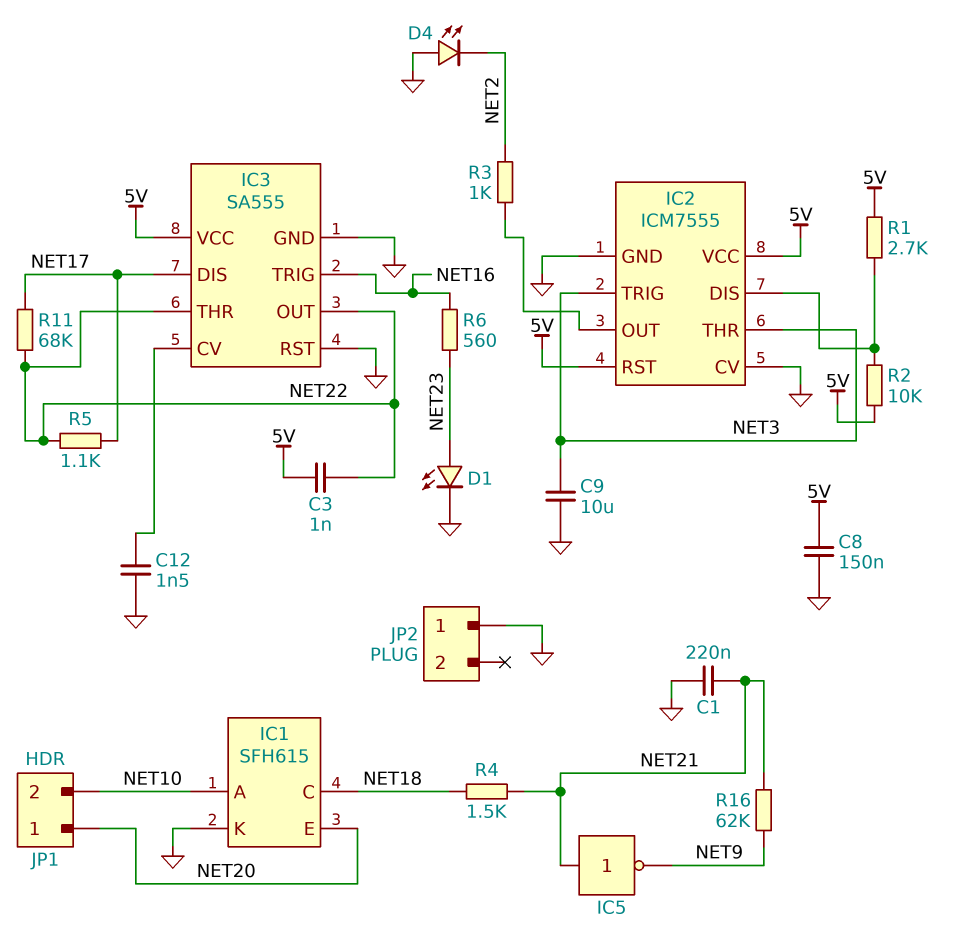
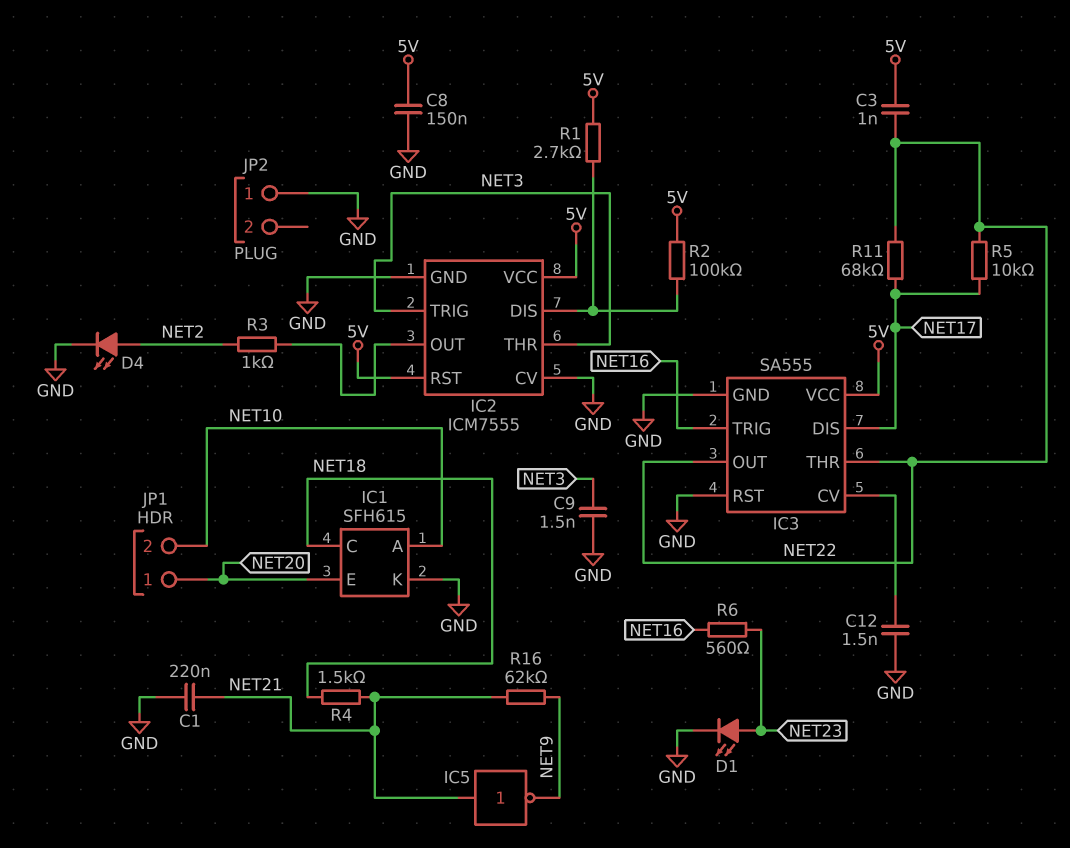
C9: 10uF (GND, NET3) -> 1.5nF (GND, NET3)
D4: LED (A GND, K NET2) -> LED (A NET2, K GND)
R2: 10k (5V, IC2/DIS) -> 100k (5V, IC2/DIS)
R5: 1.1k (NET17, NET22) -> 10k (NET17, NET22)

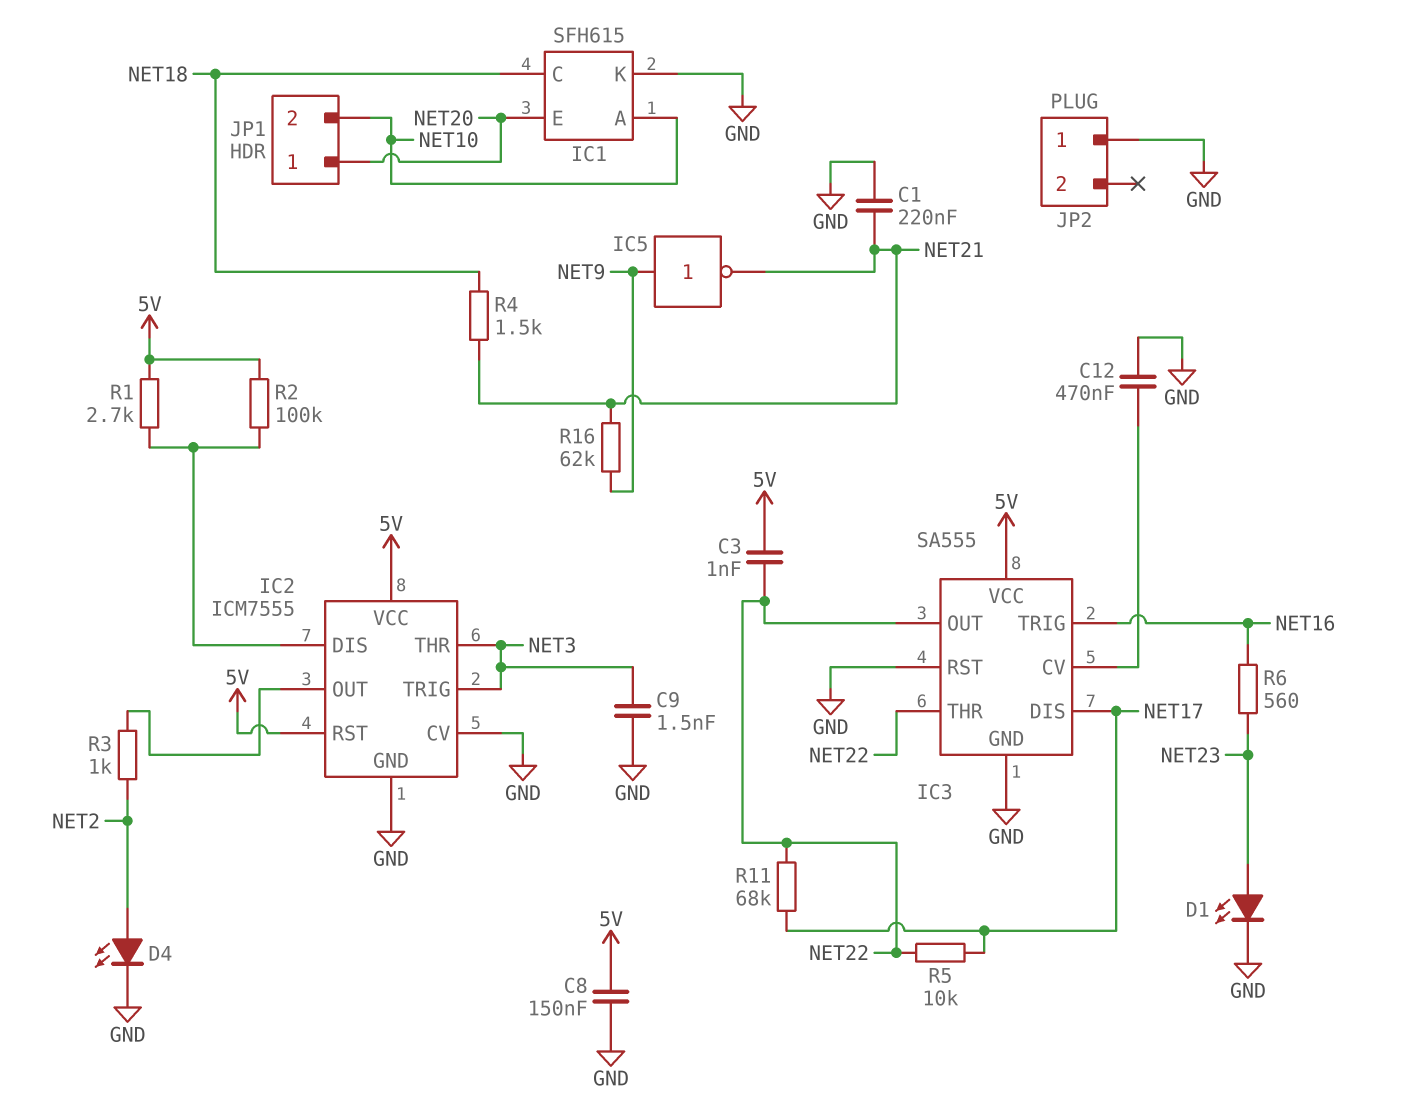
C12: 1.5nF (GND, IC3/CV) -> 470nF (GND, IC3/CV)
IC5: NOT (in NET21, out NET9) -> NOT (in NET9, out NET21)

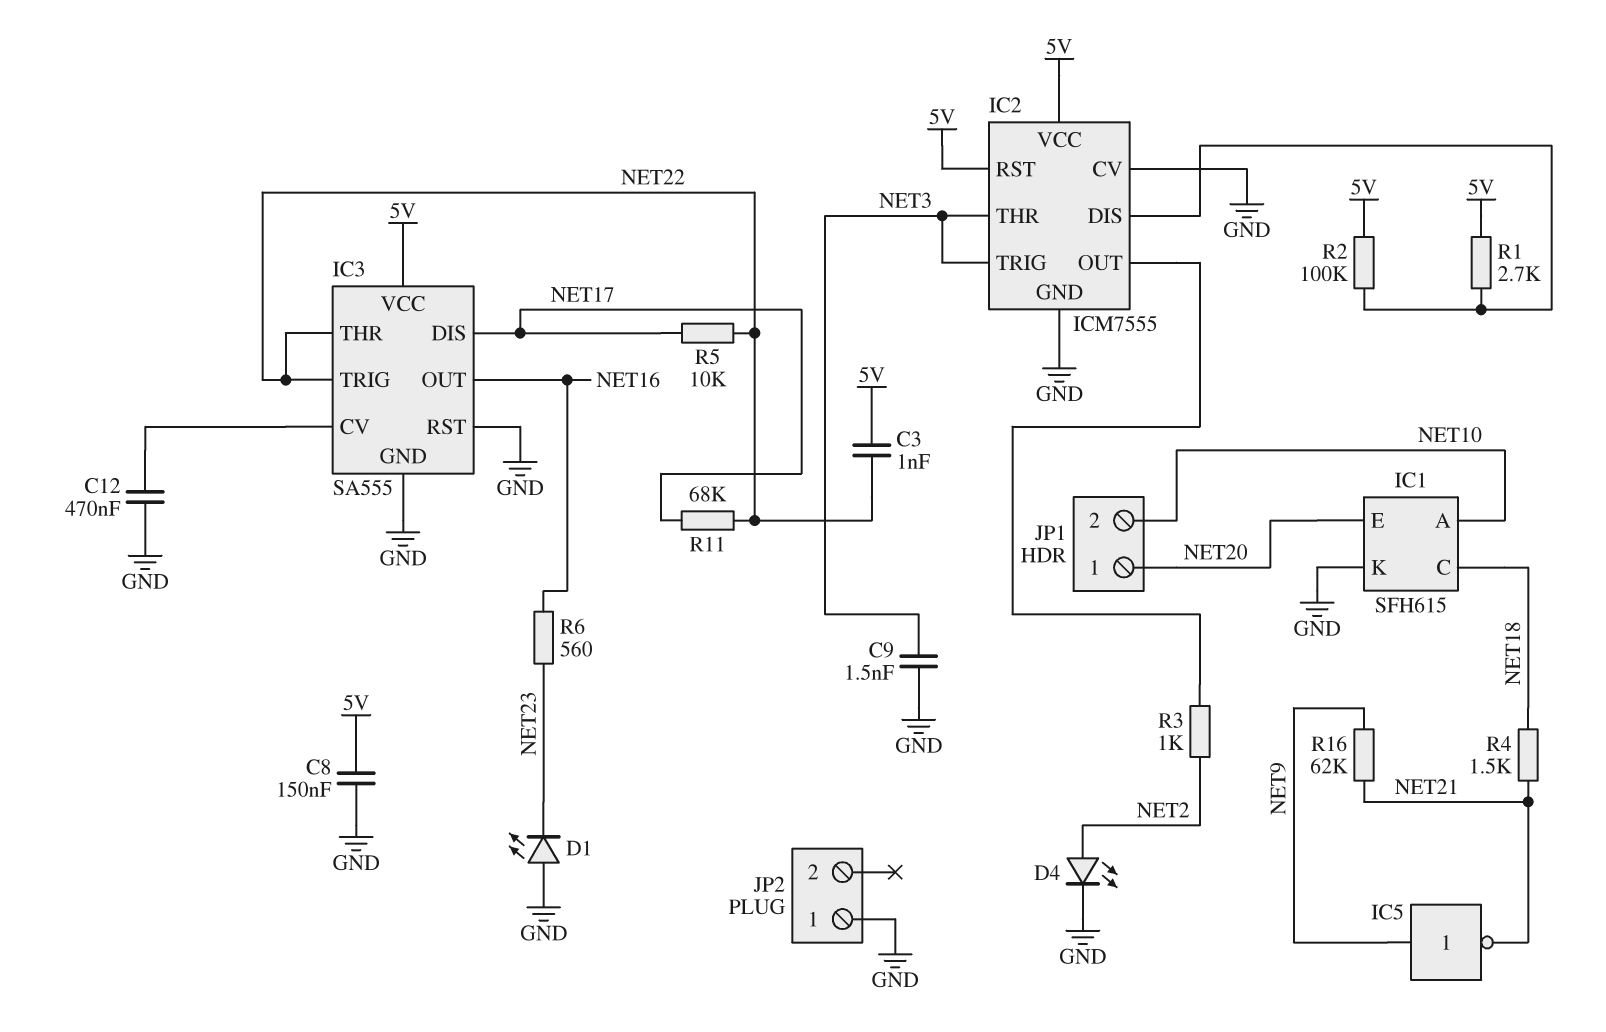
C1: 220nF (GND, NET21) -> none
D1: LED (A NET23, K GND) -> LED (A GND, K NET23)
IC3 pin OUT: NET22 -> NET16
IC3 pin TRIG: NET16 -> NET22

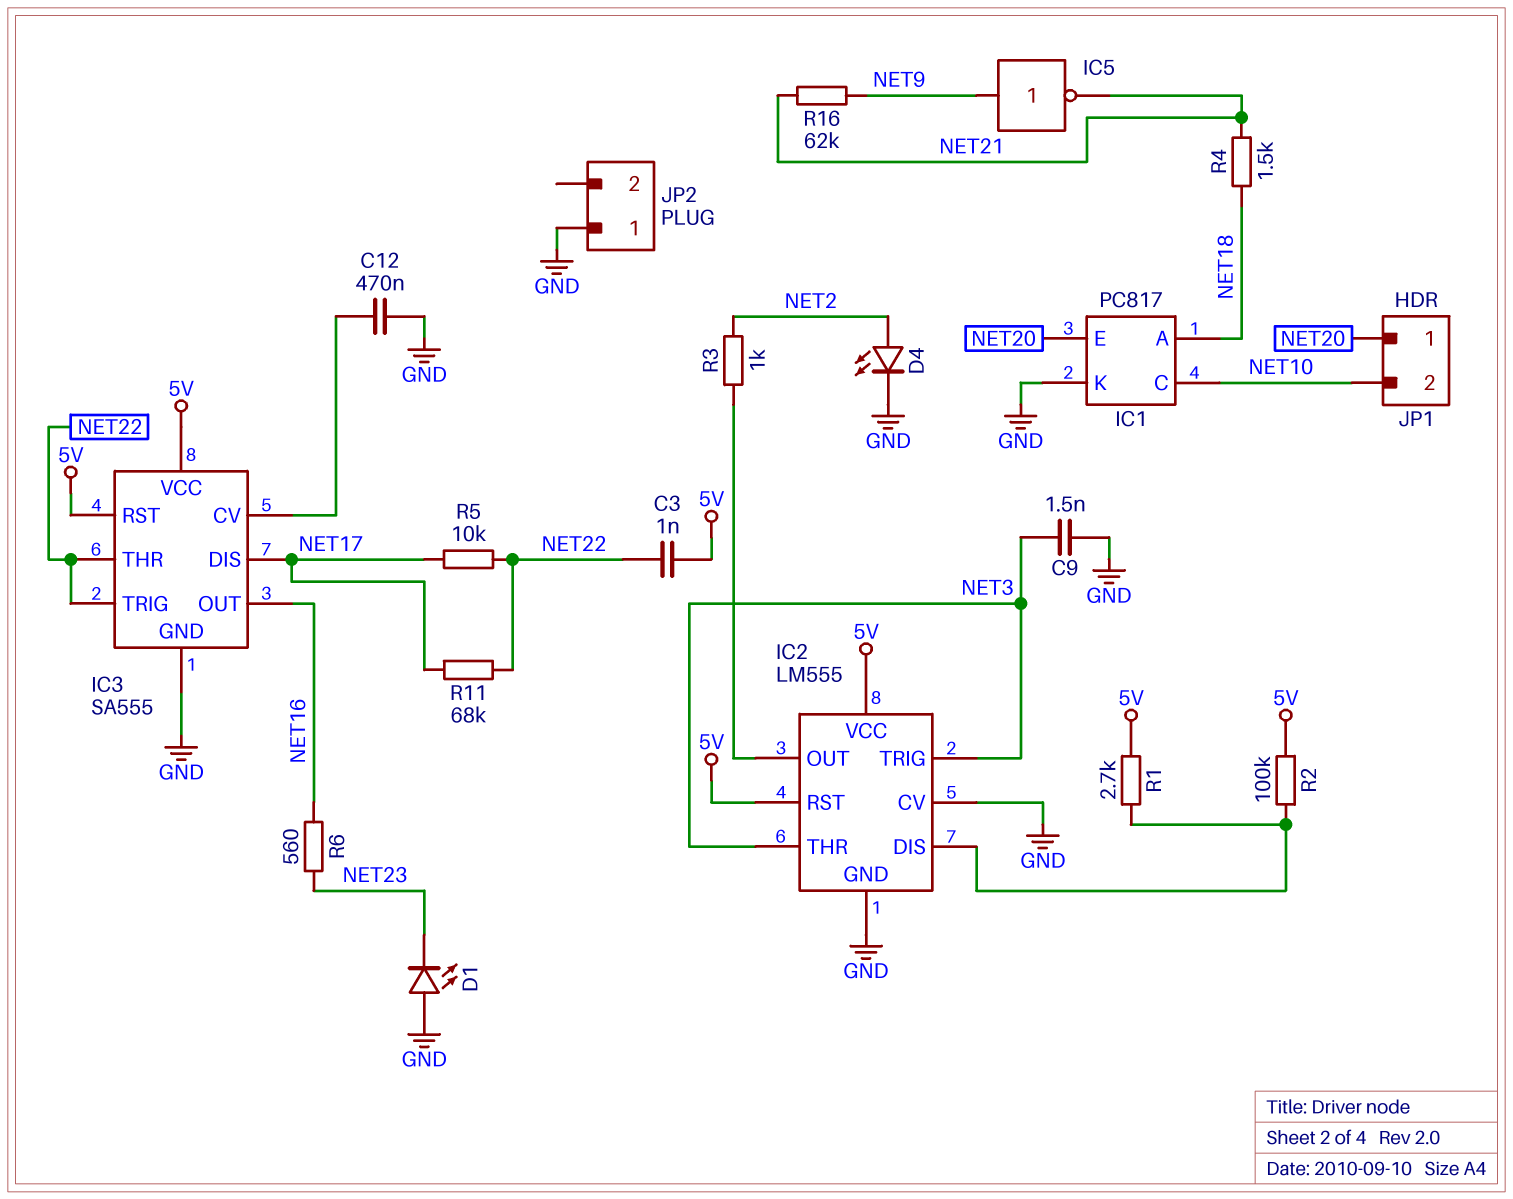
C8: 150nF (5V, GND) -> none
IC1: SFH615 -> PC817
IC1 pin A: NET10 -> NET18
IC1 pin C: NET18 -> NET10
IC2: ICM7555 -> LM555
IC3 pin RST: GND -> 5V

